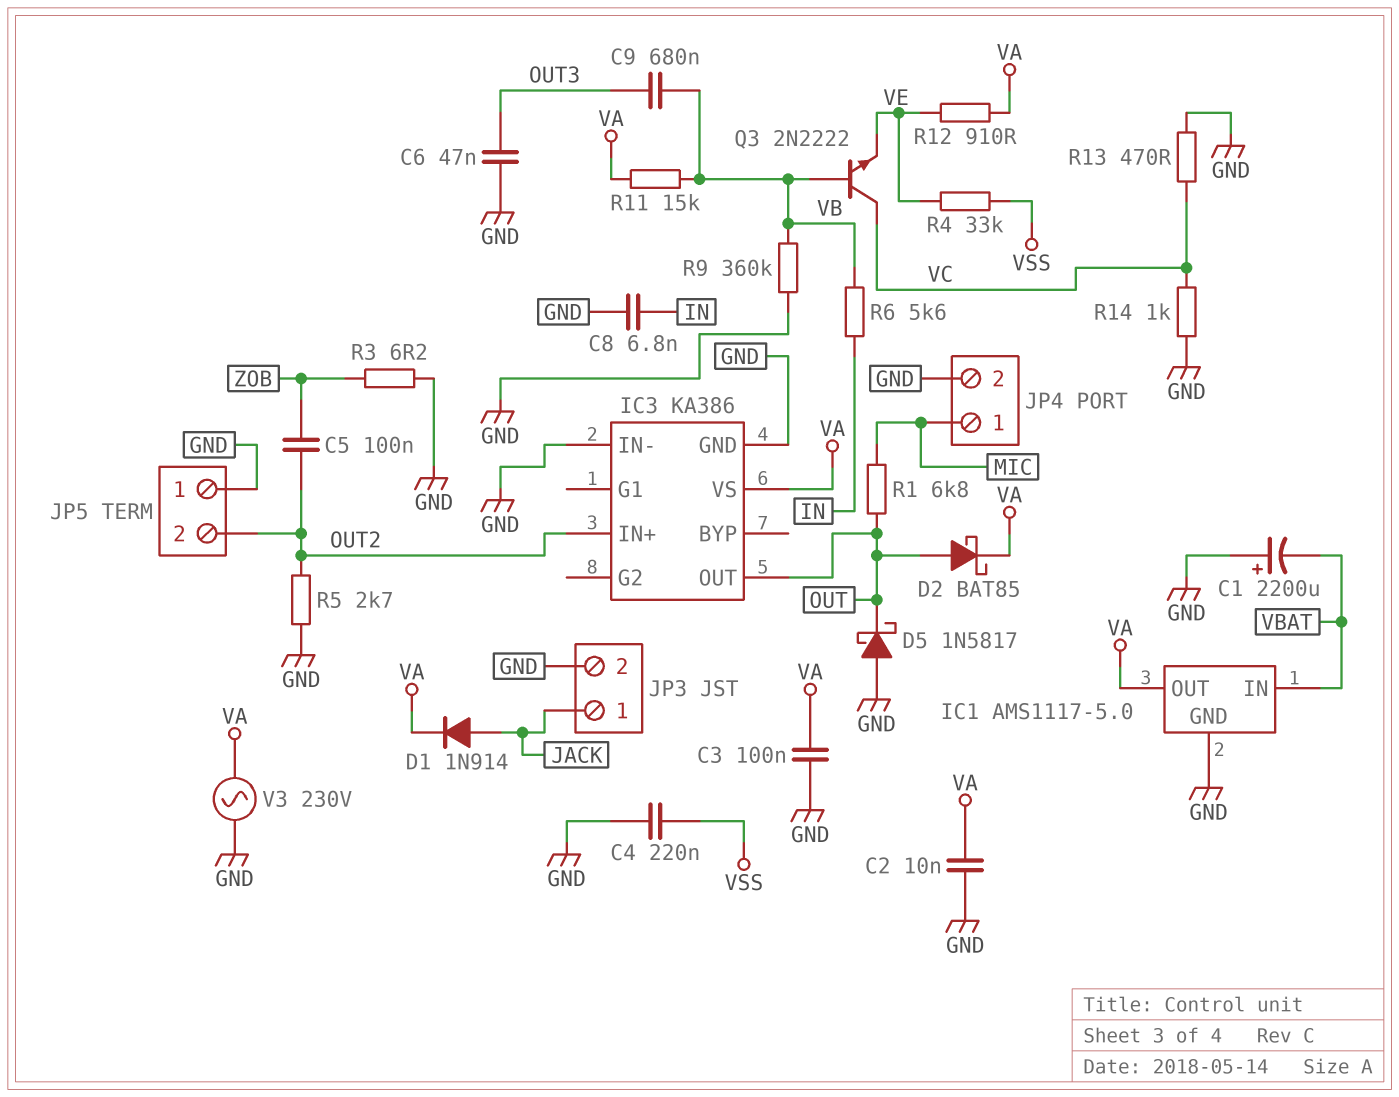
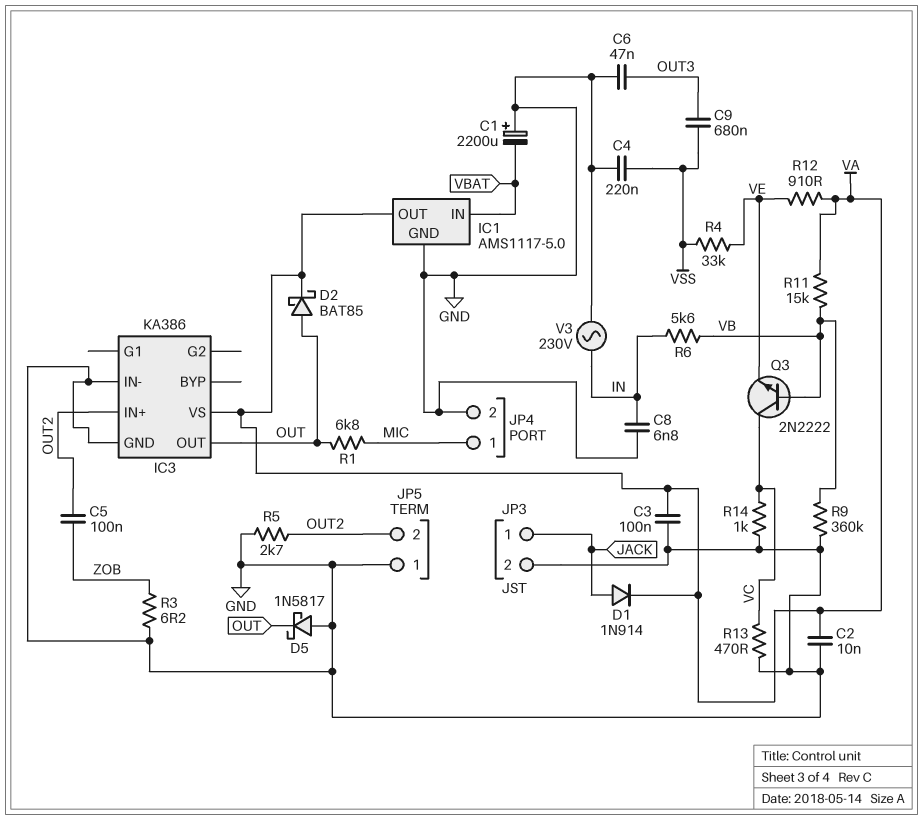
C9: 680nF (OUT3, VB) -> 680nF (OUT3, VSS)
V3: AC 230V (GND, VA) -> AC 230V (GND, IN)

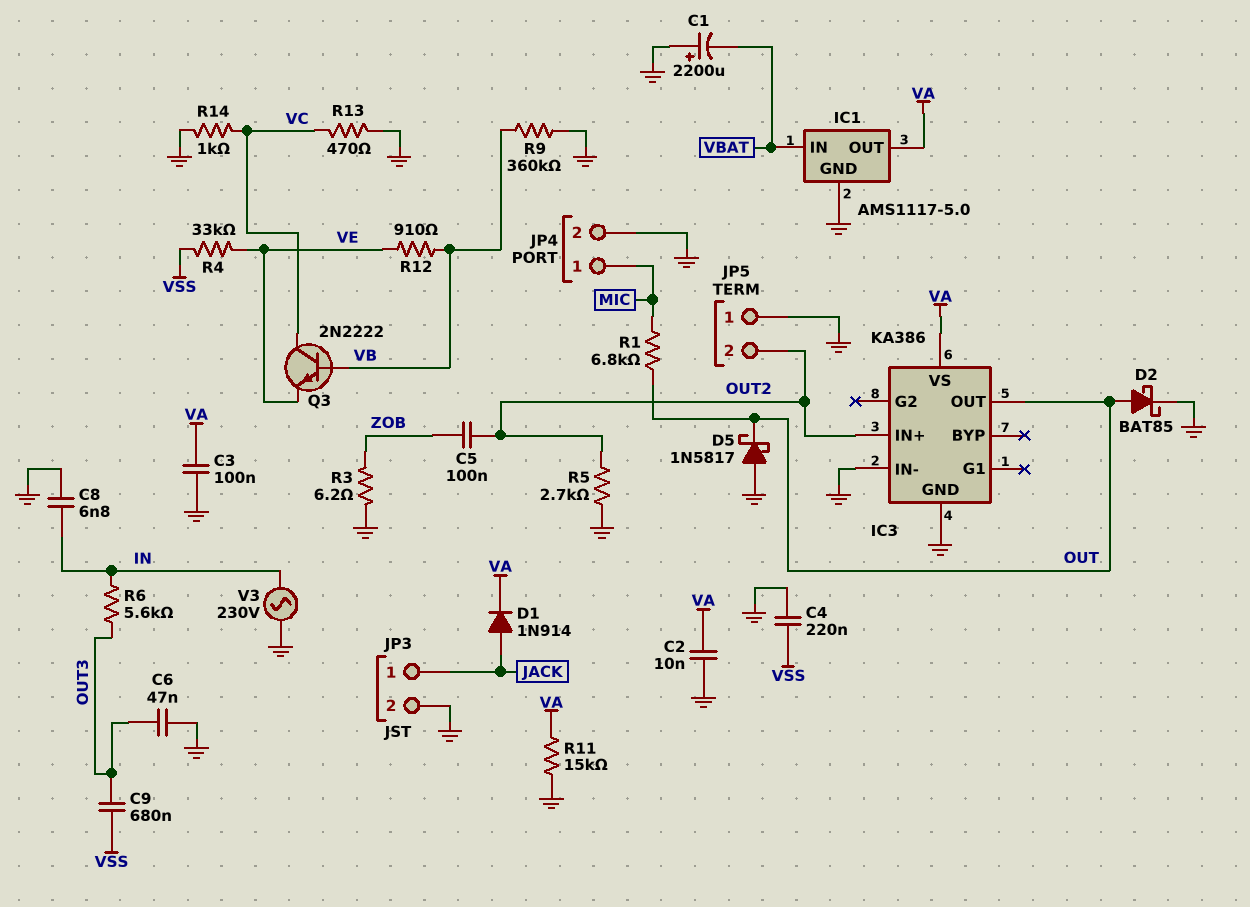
D2: schottky BAT85 (A OUT, K VA) -> schottky BAT85 (A OUT, K GND)
R6: 5.6k (IN, VB) -> 5.6k (IN, OUT3)
R11: 15k (VA, VB) -> 15k (GND, VA)
R12: 910 (VA, VE) -> 910 (VB, VE)

